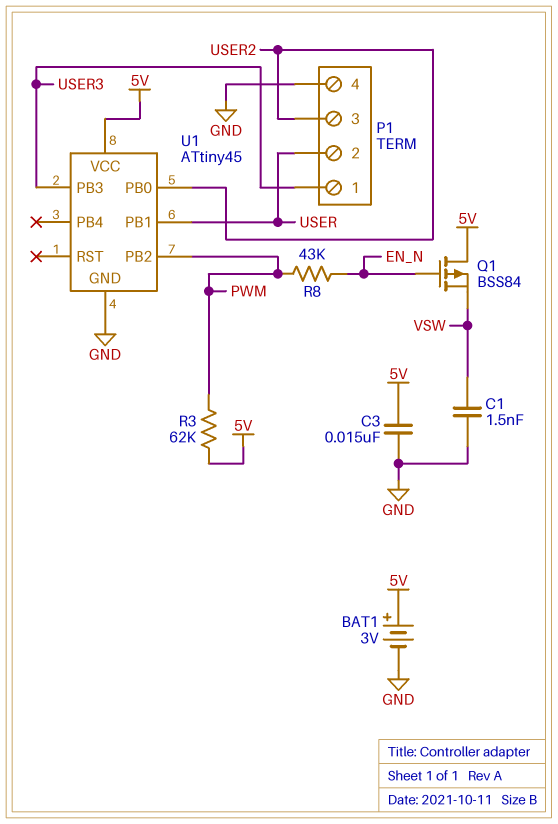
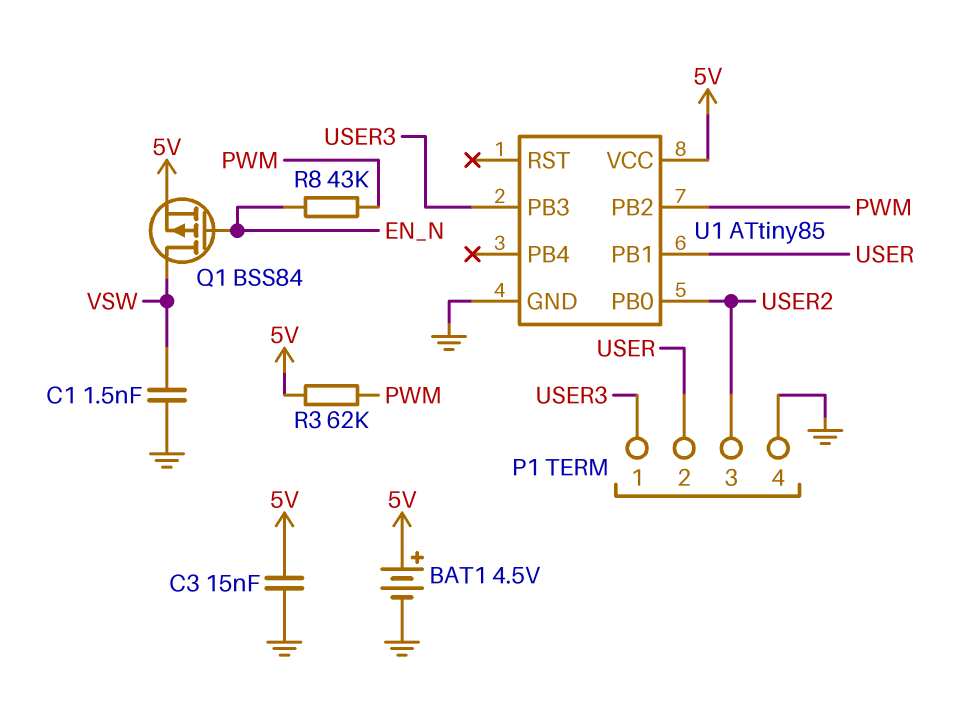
BAT1: 3V (plus 5V, minus GND) -> 4.5V (plus 5V, minus GND)
Q1: PMOS BSS84 (G EN_N, D 5V, S VSW) -> PMOS BSS84 (G EN_N, D VSW, S 5V)
U1: ATtiny45 -> ATtiny85

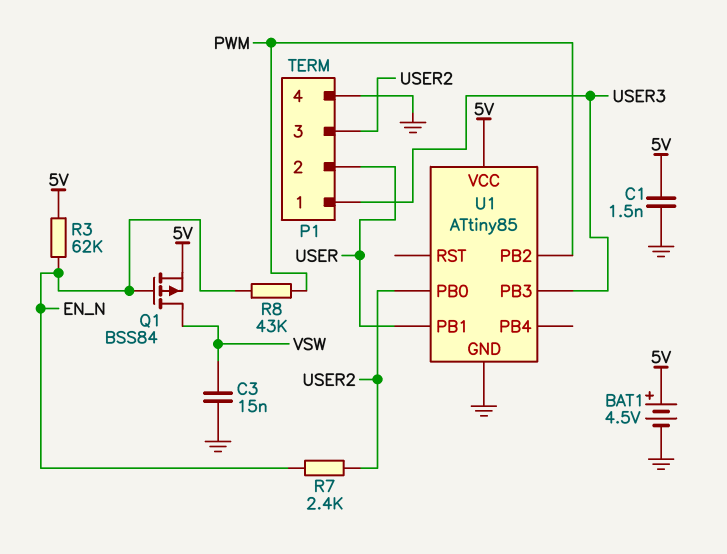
C1: 1.5nF (GND, VSW) -> 1.5nF (5V, GND)
C3: 15nF (5V, GND) -> 15nF (GND, VSW)
R3: 62k (5V, PWM) -> 62k (5V, EN_N)
R7: none -> 2.4k (EN_N, USER2)

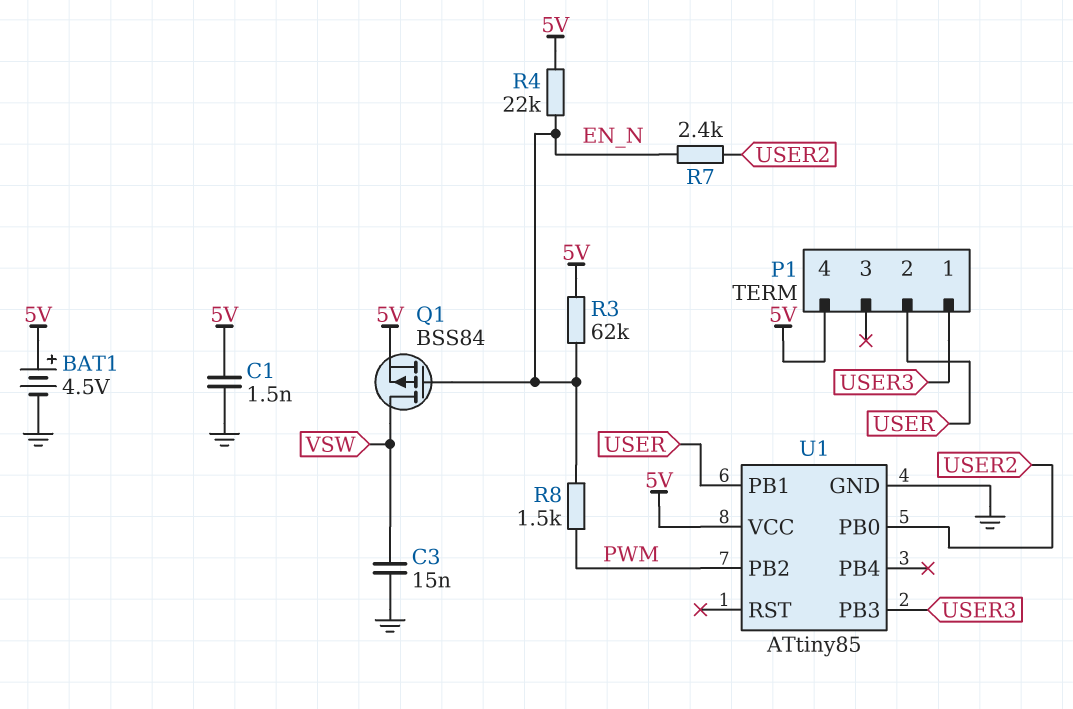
P1 pin 3: USER2 -> none
P1 pin 4: GND -> 5V
R4: none -> 22k (5V, EN_N)
R8: 43k (EN_N, PWM) -> 1.5k (EN_N, PWM)

